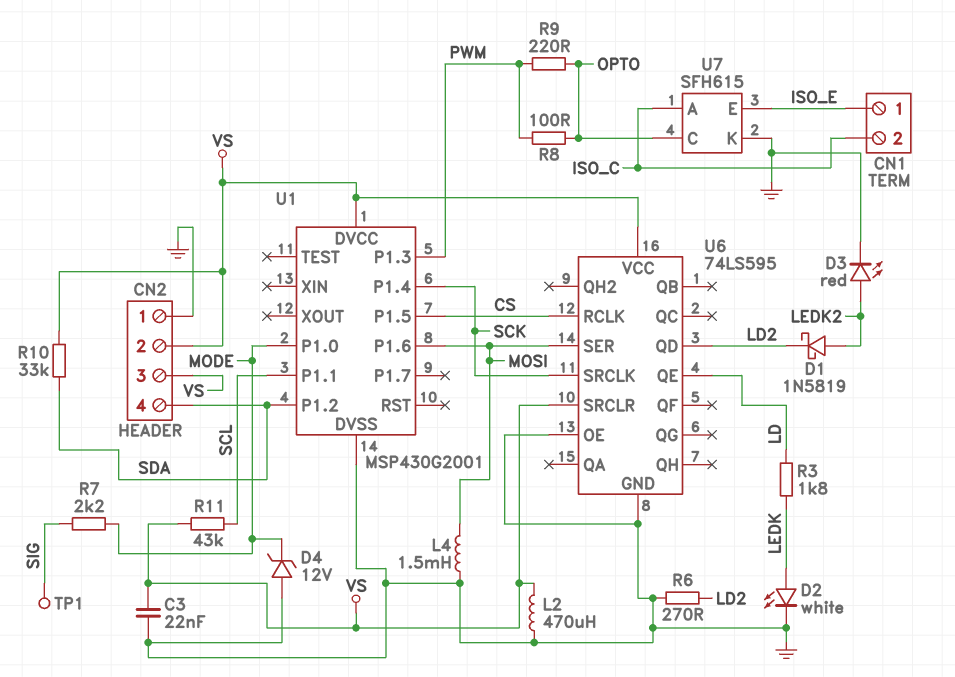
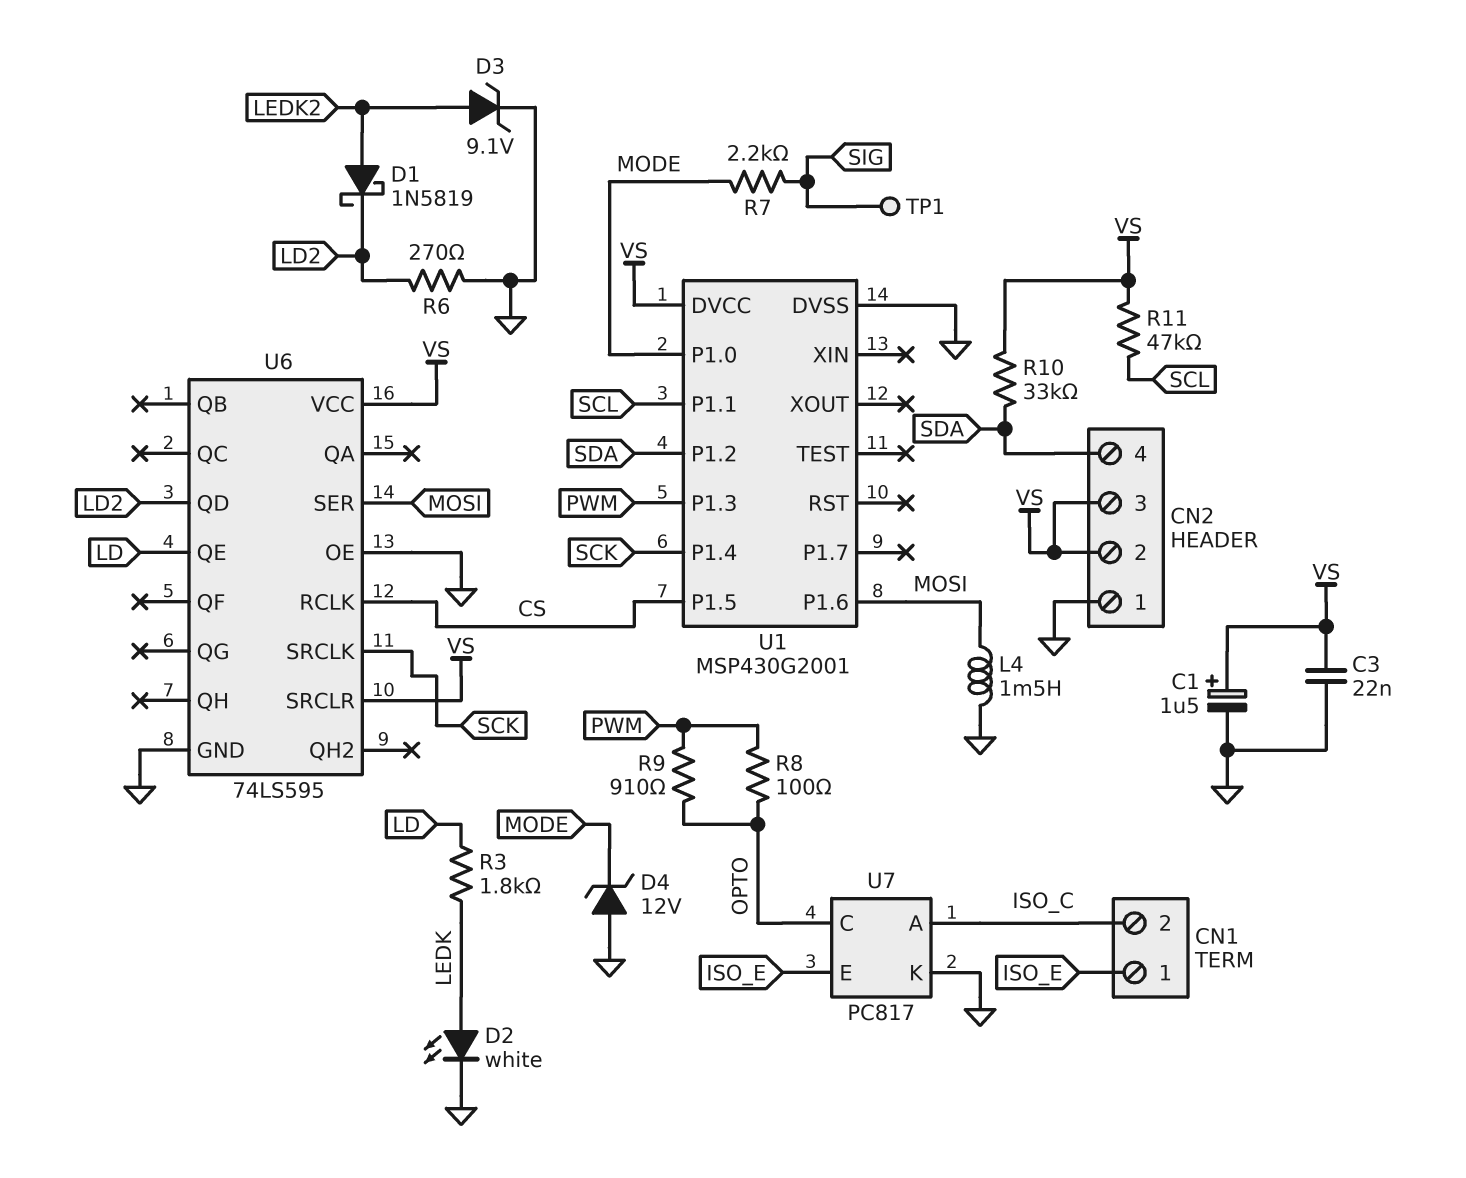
C1: none -> 1.5uF (plus VS, minus GND)
D3: LED red (A LEDK2, K GND) -> zener 9.1V (A LEDK2, K GND)
L2: 470uH (GND, VS) -> none
R9: 220 (OPTO, PWM) -> 910 (OPTO, PWM)
R11: 43k (SCL, VS) -> 47k (SCL, VS)
U7: SFH615 -> PC817

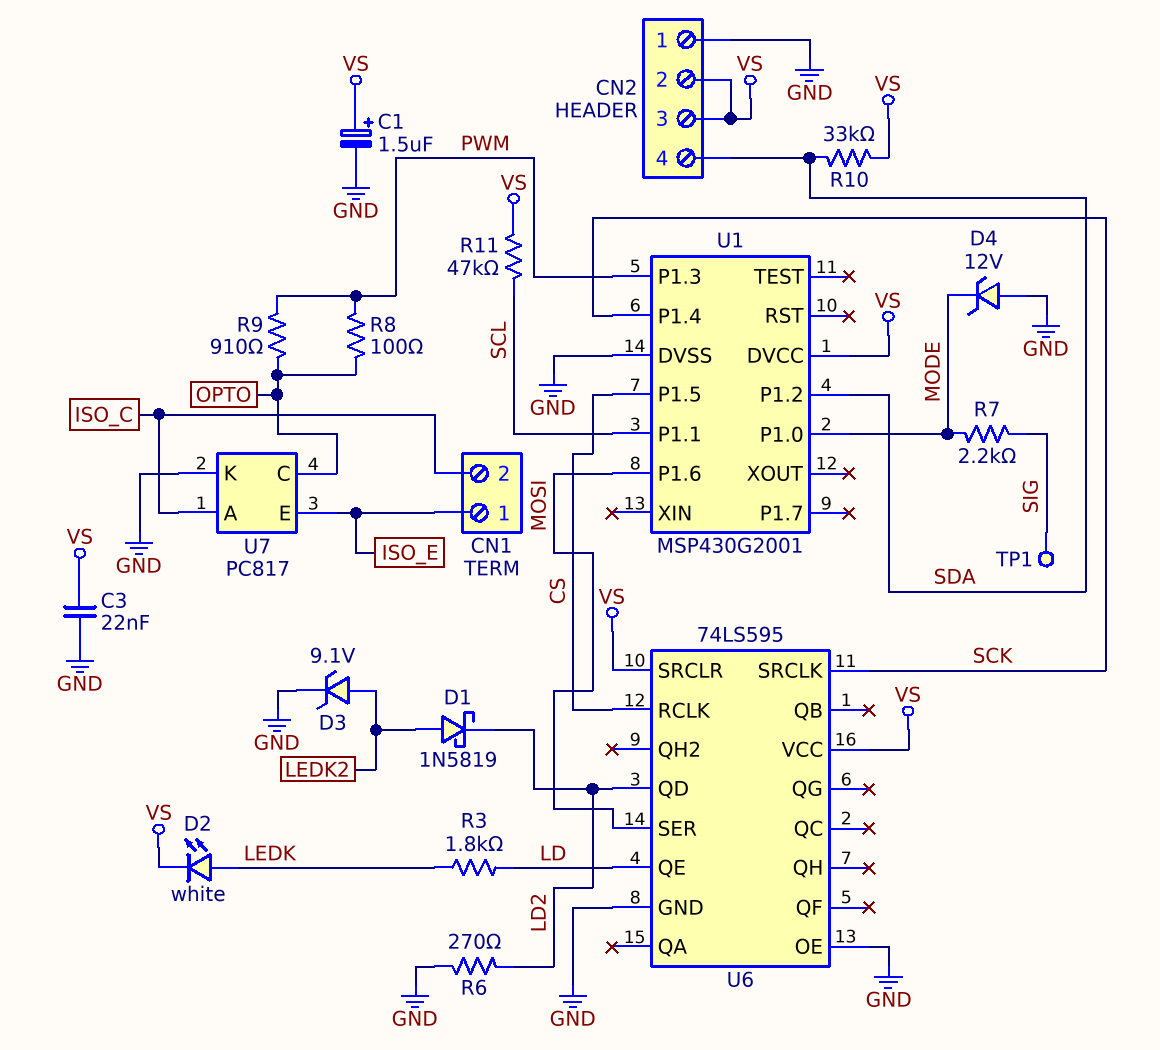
D2: LED white (A LEDK, K GND) -> LED white (A LEDK, K VS)
L4: 1.5mH (GND, MOSI) -> none

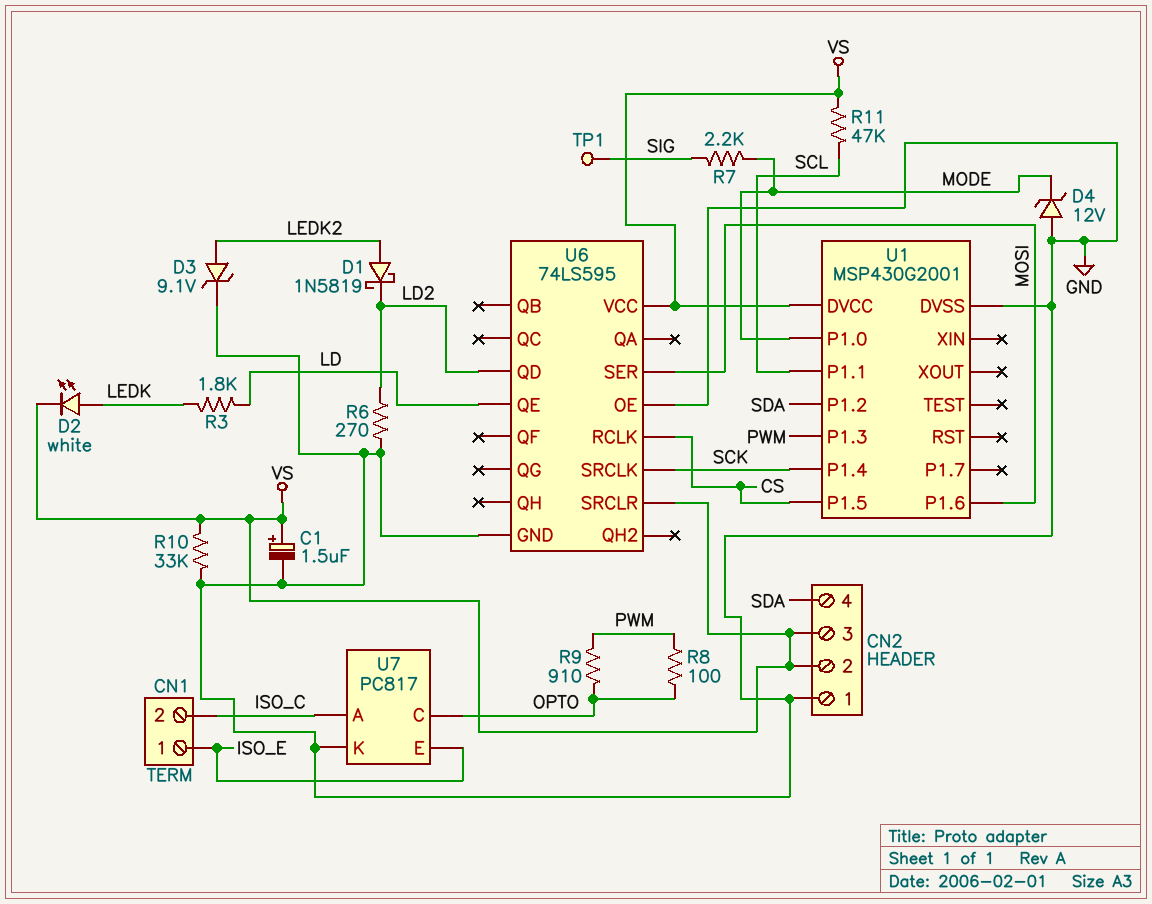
C3: 22nF (GND, VS) -> none
R10: 33k (SDA, VS) -> 33k (GND, VS)

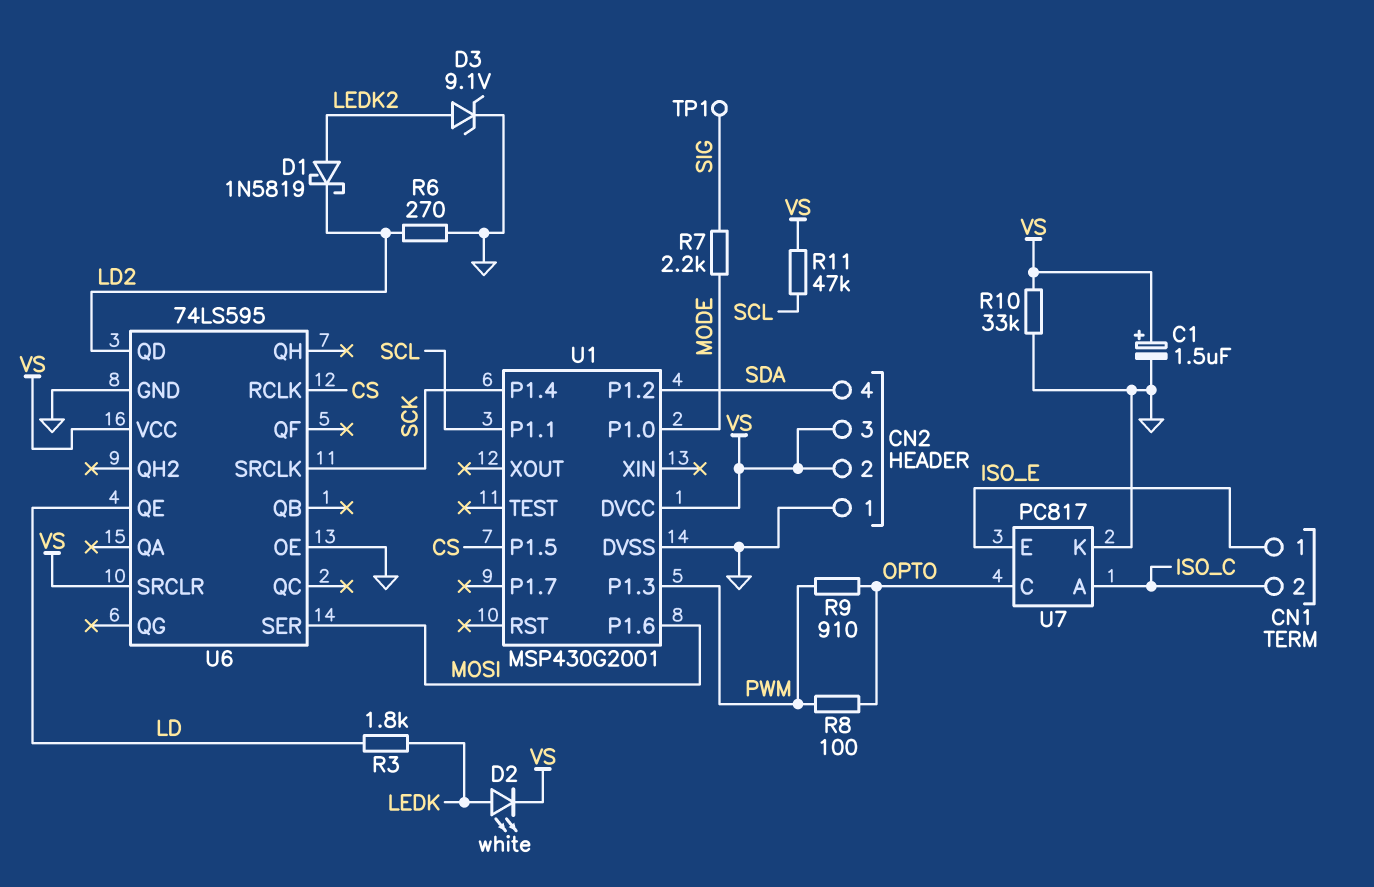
D4: zener 12V (A GND, K MODE) -> none

